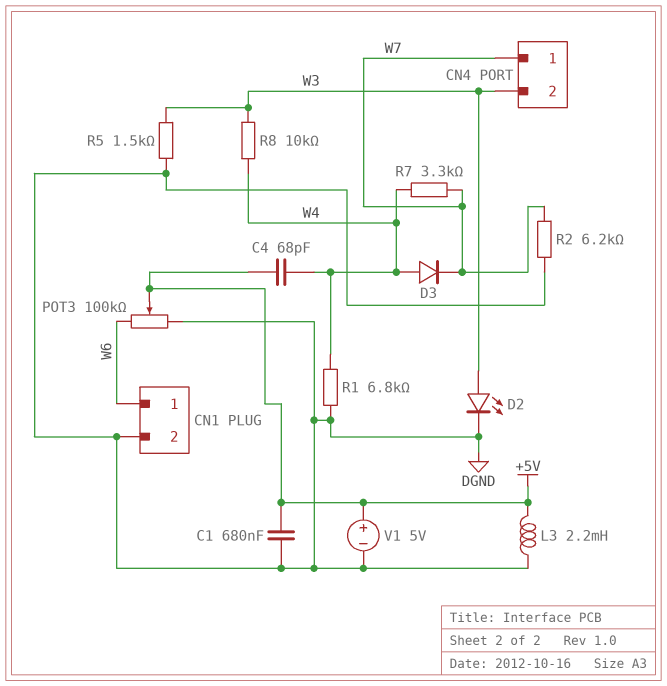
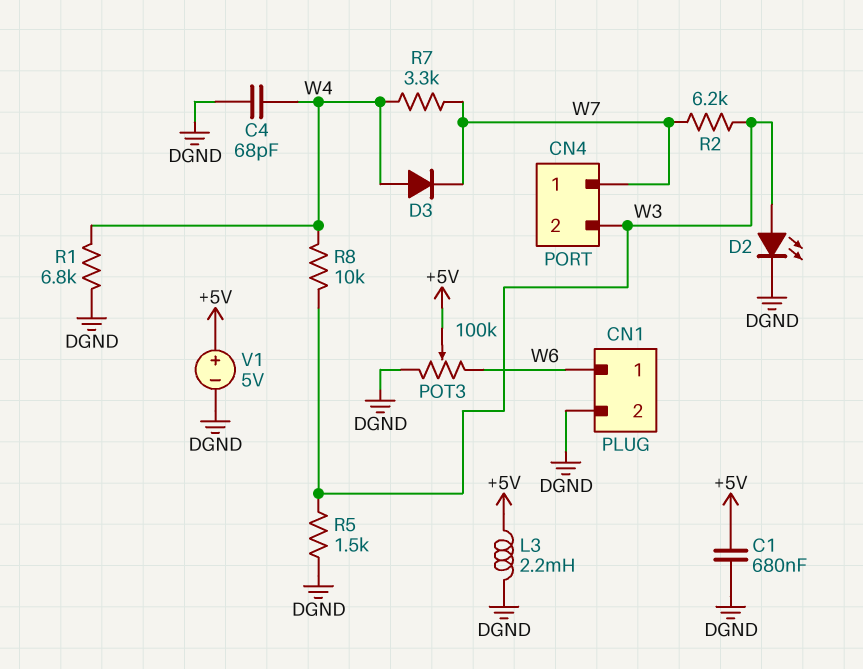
C4: 68pF (+5V, W4) -> 68pF (DGND, W4)
R2: 6.2k (DGND, W7) -> 6.2k (W3, W7)

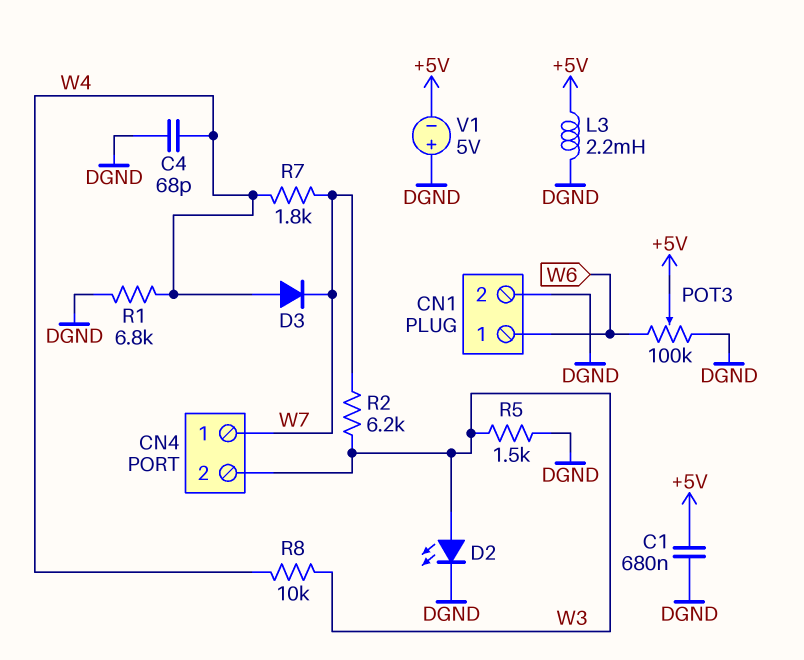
R7: 3.3k (W4, W7) -> 1.8k (W4, W7)
V1: 5V (plus +5V, minus DGND) -> 5V (plus DGND, minus +5V)

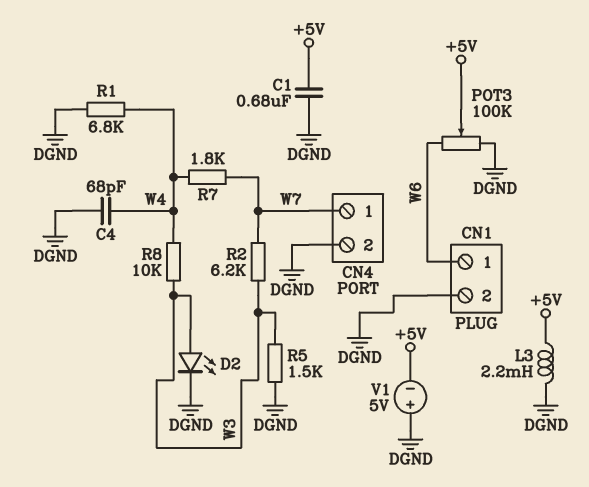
CN4 pin 2: W3 -> DGND
D3: diode (A W4, K W7) -> none

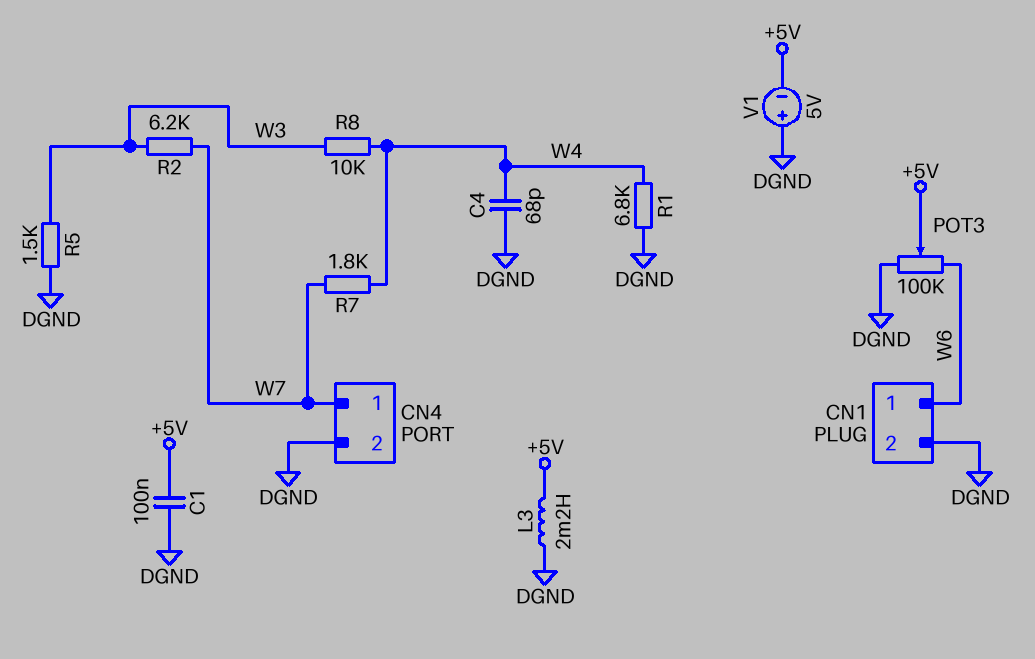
C1: 680nF (+5V, DGND) -> 100nF (+5V, DGND)
D2: LED (A W3, K DGND) -> none

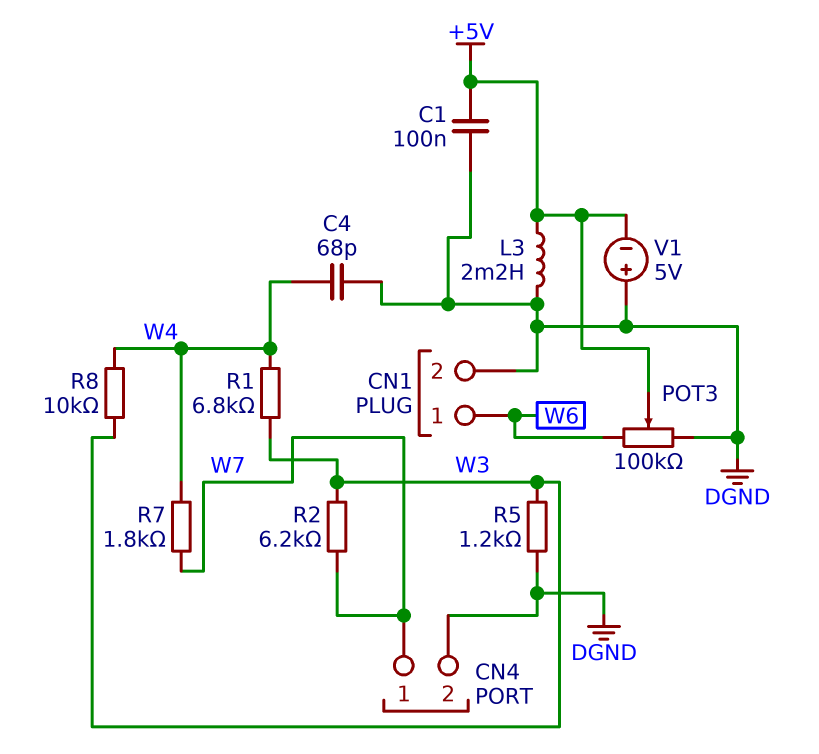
R1: 6.8k (DGND, W4) -> 6.8k (W3, W4)
R5: 1.5k (DGND, W3) -> 1.2k (DGND, W3)

